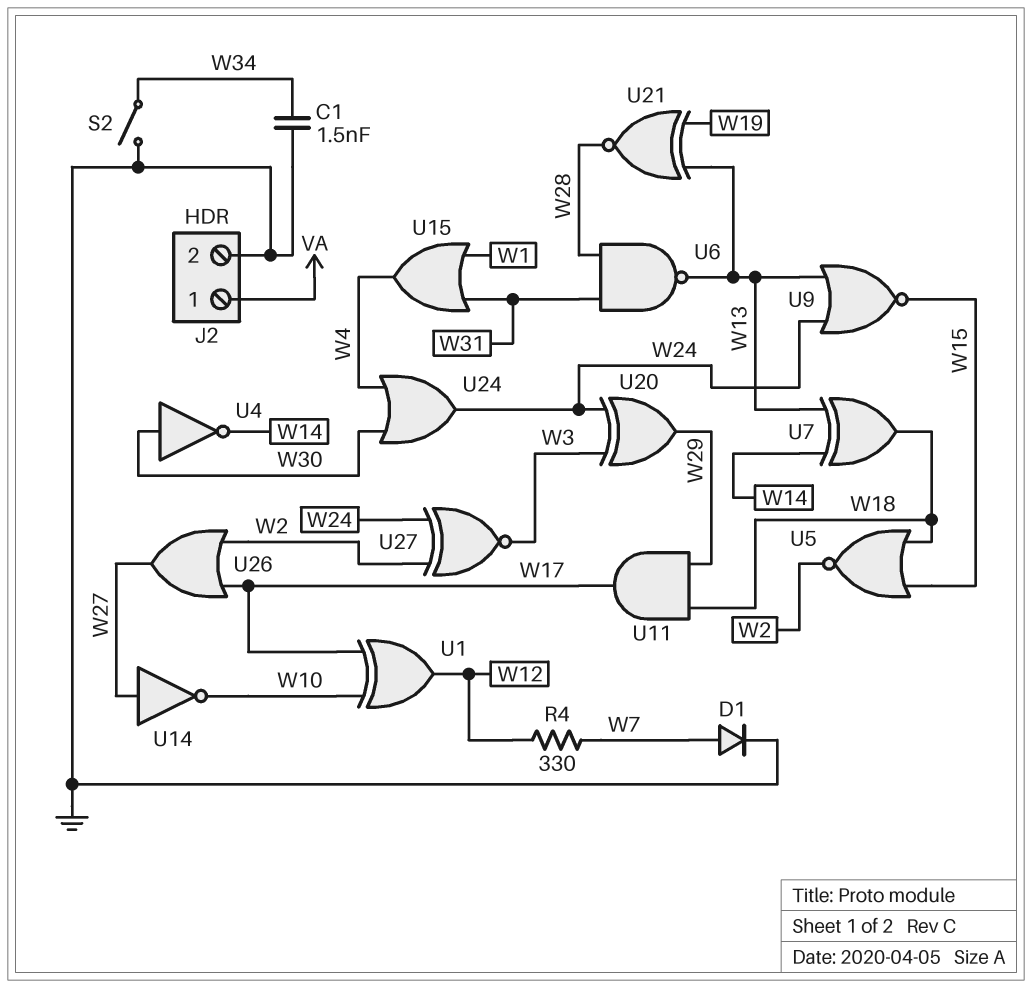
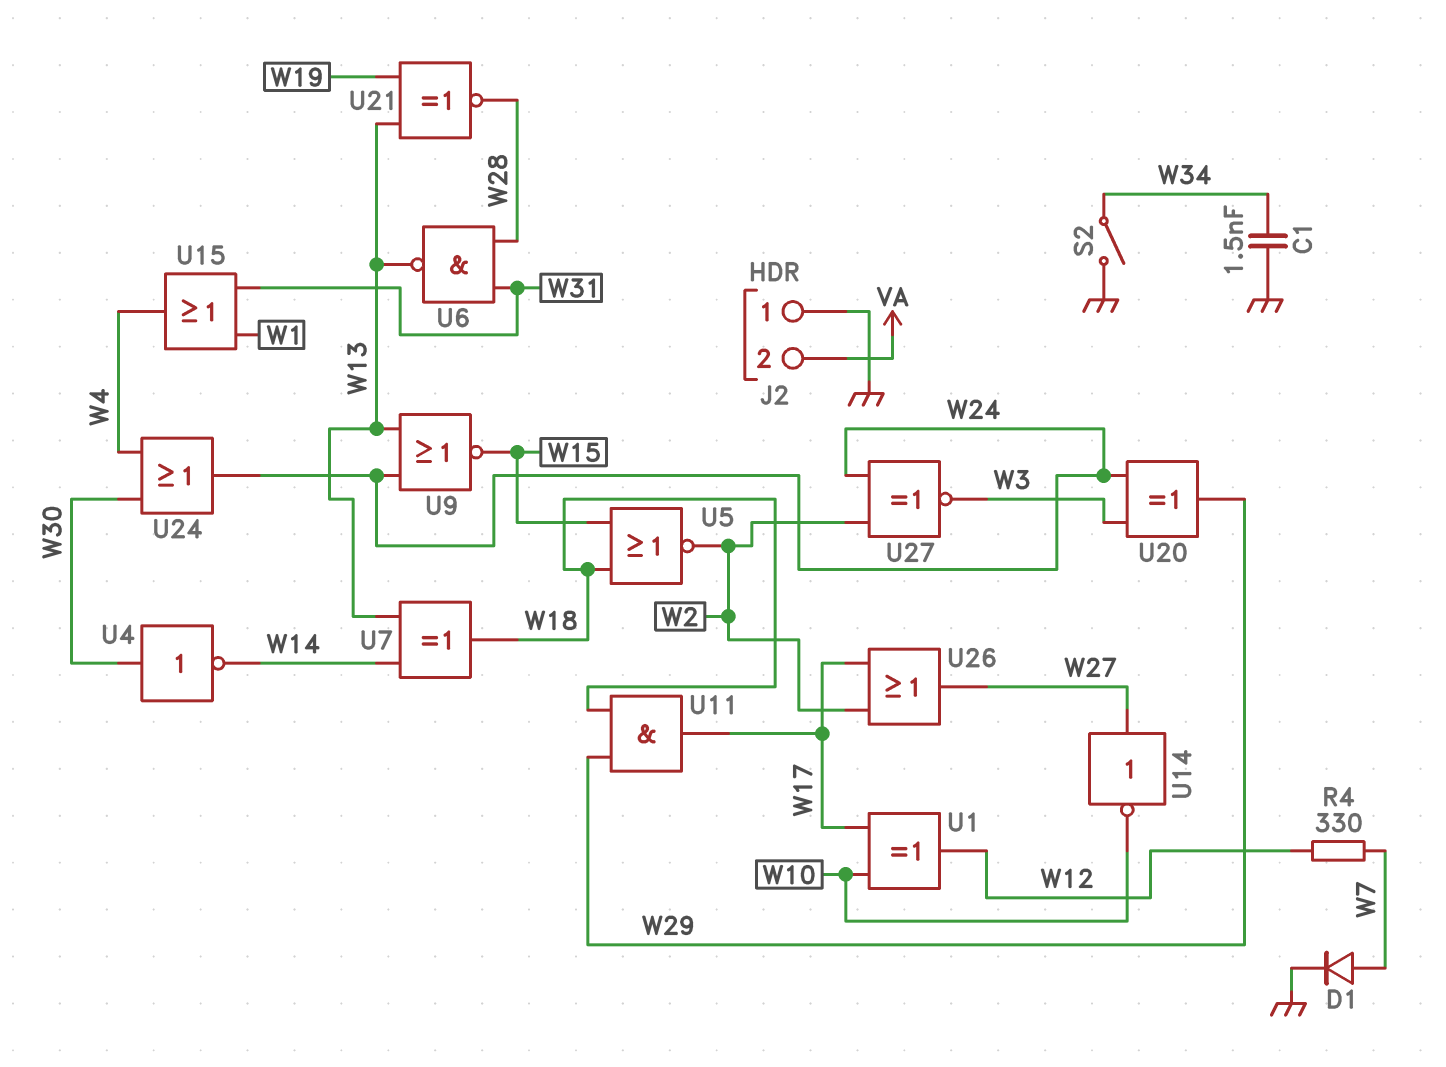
J2 pin 1: VA -> GND
J2 pin 2: GND -> VA

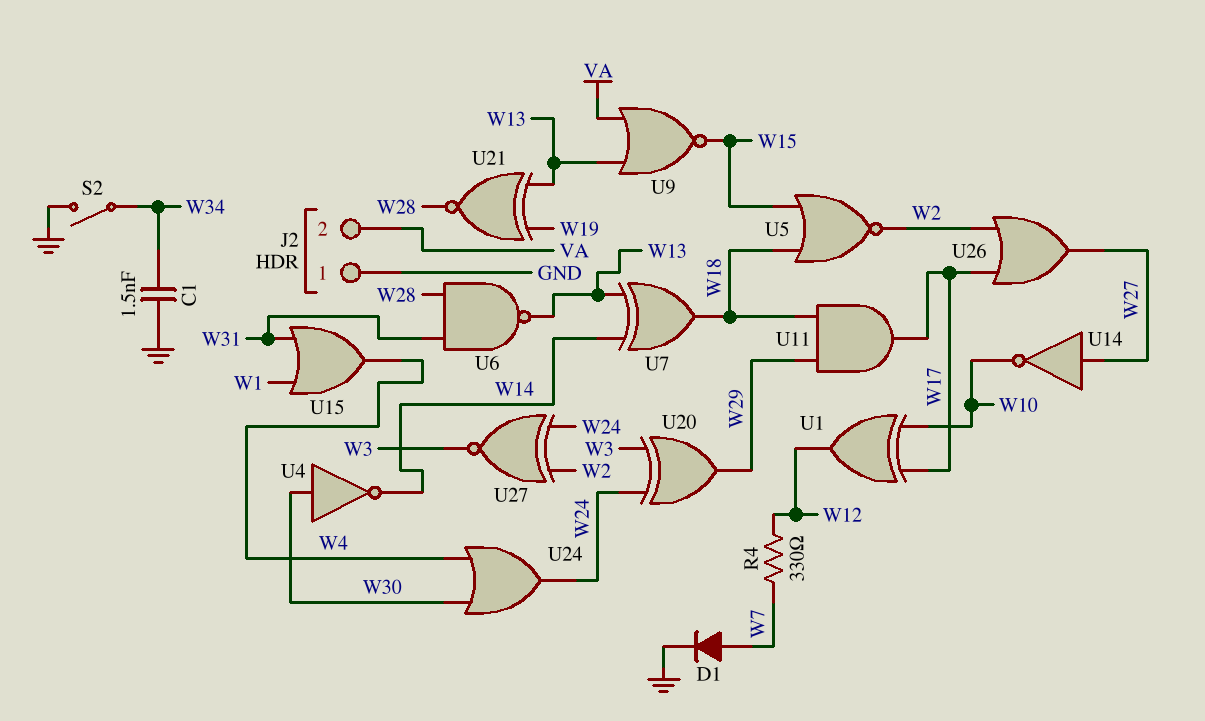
U9: NOR (in W13, in W24, out W15) -> NOR (in VA, in W13, out W15)

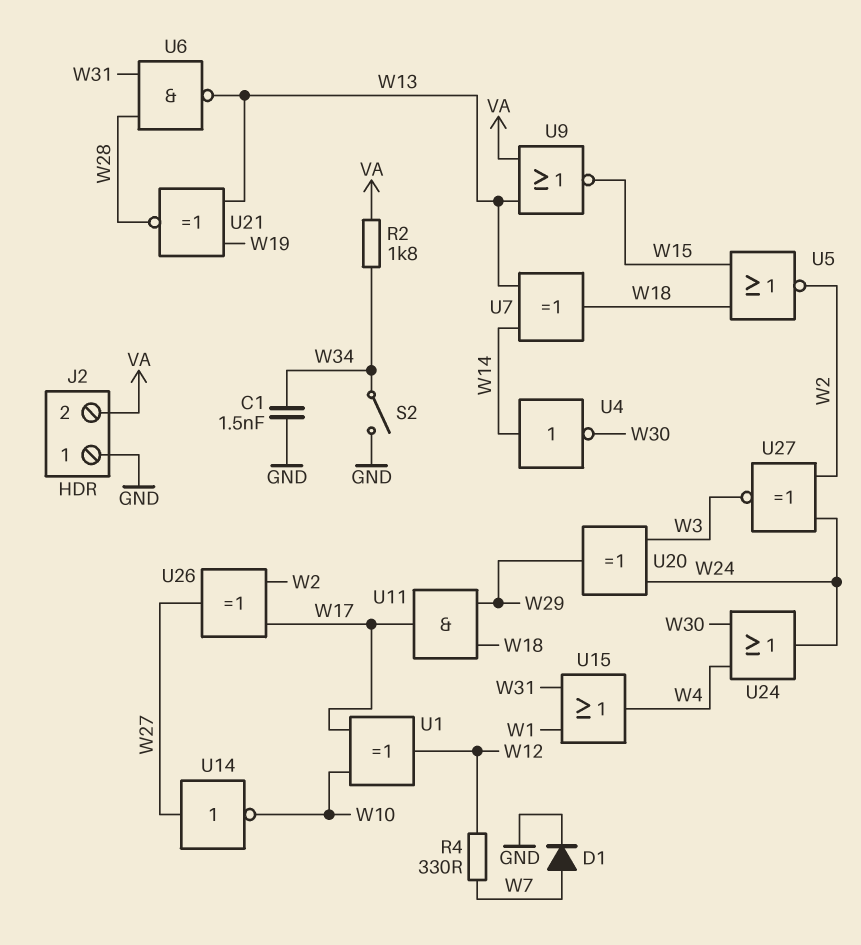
R2: none -> 1.8k (VA, W34)
U4: NOT (in W30, out W14) -> NOT (in W14, out W30)
U26: OR (in W2, in W17, out W27) -> XOR (in W2, in W17, out W27)

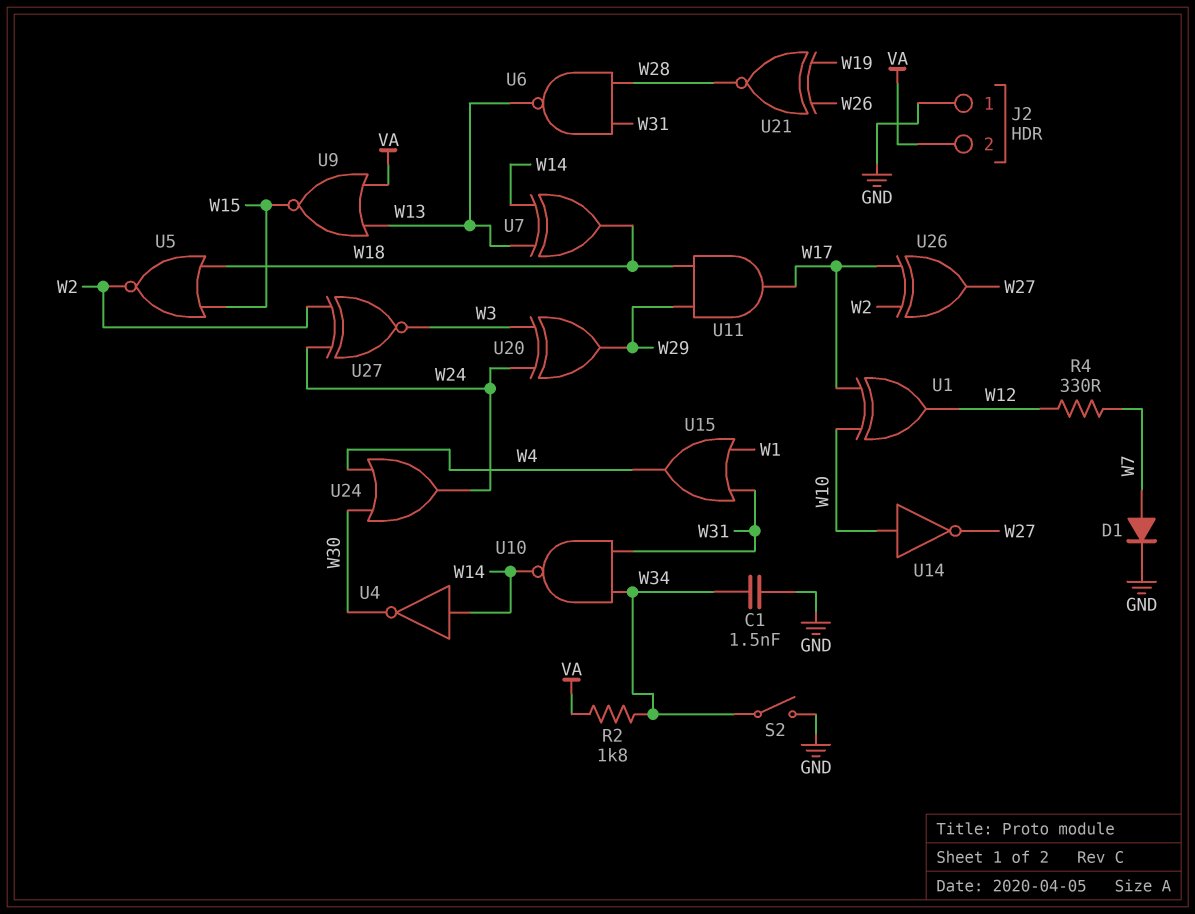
U10: none -> NAND (in W31, in W34, out W14)
U14: NOT (in W27, out W10) -> NOT (in W10, out W27)
U21: XNOR (in W13, in W19, out W28) -> XNOR (in W19, in W26, out W28)

